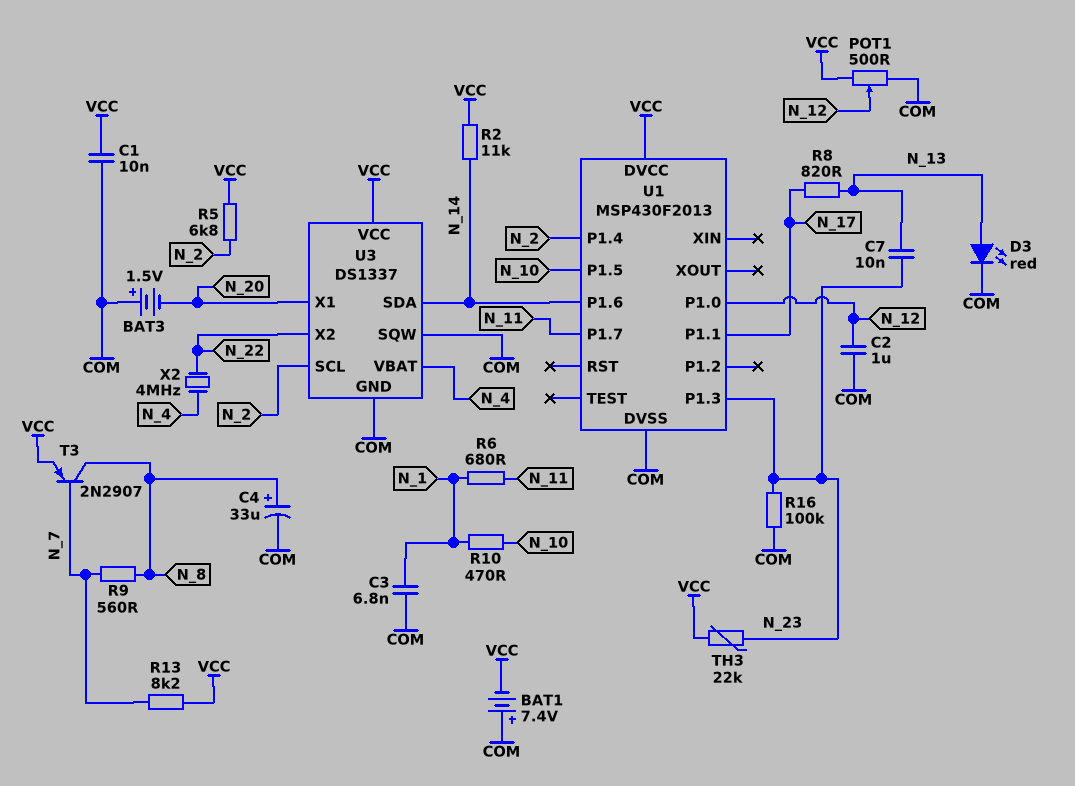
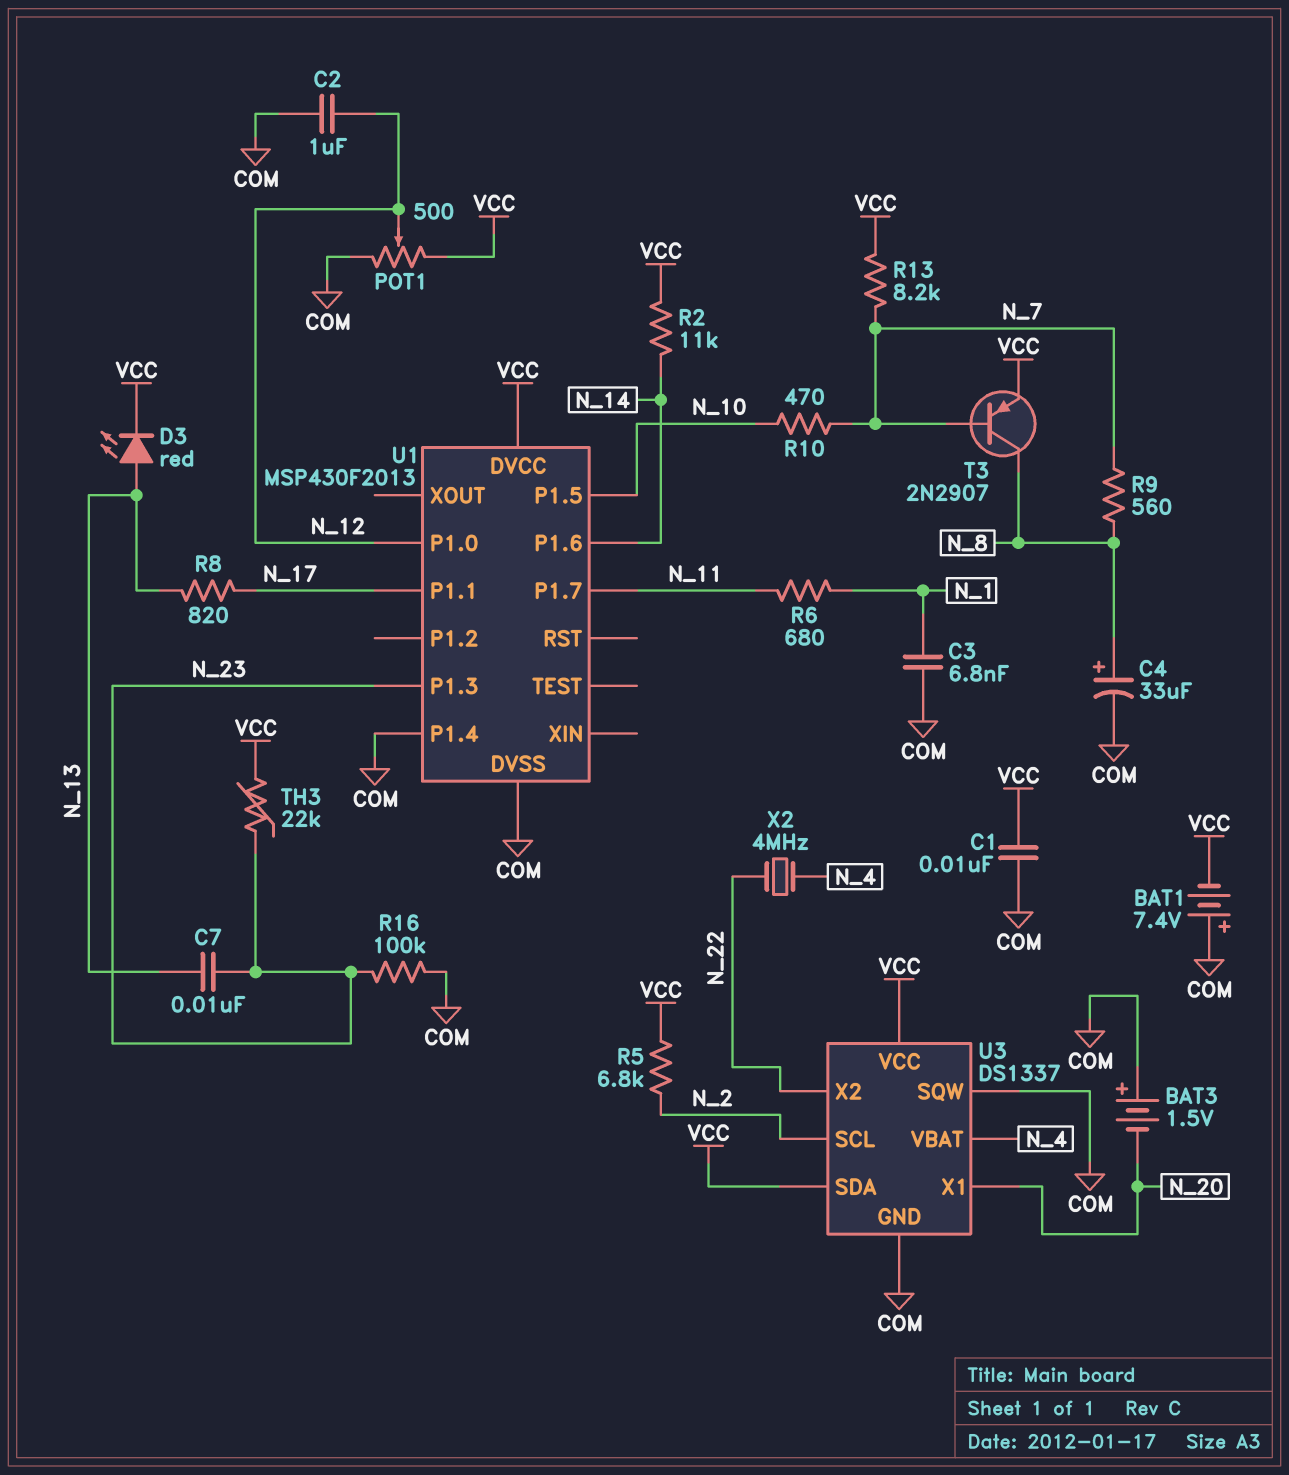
D3: LED red (A N_13, K COM) -> LED red (A N_13, K VCC)
R10: 470 (N_1, N_10) -> 470 (N_7, N_10)
U1 pin P1.4: N_2 -> COM
U3 pin SDA: N_14 -> VCC

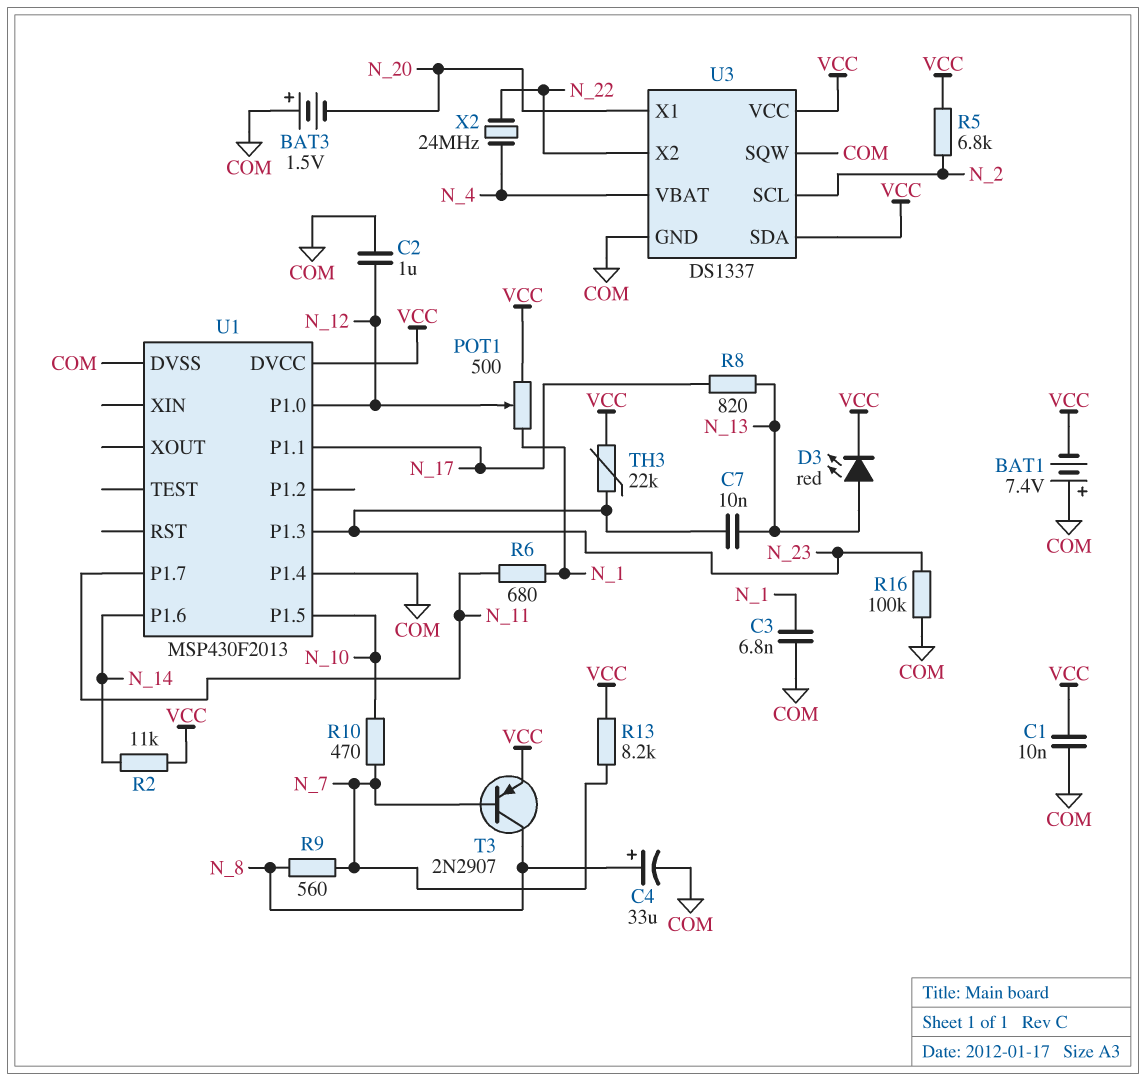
POT1: 500 (COM, VCC, wiper N_12) -> 500 (N_1, VCC, wiper N_12)
X2: 4MHz (N_4, N_22) -> 24MHz (N_4, N_22)

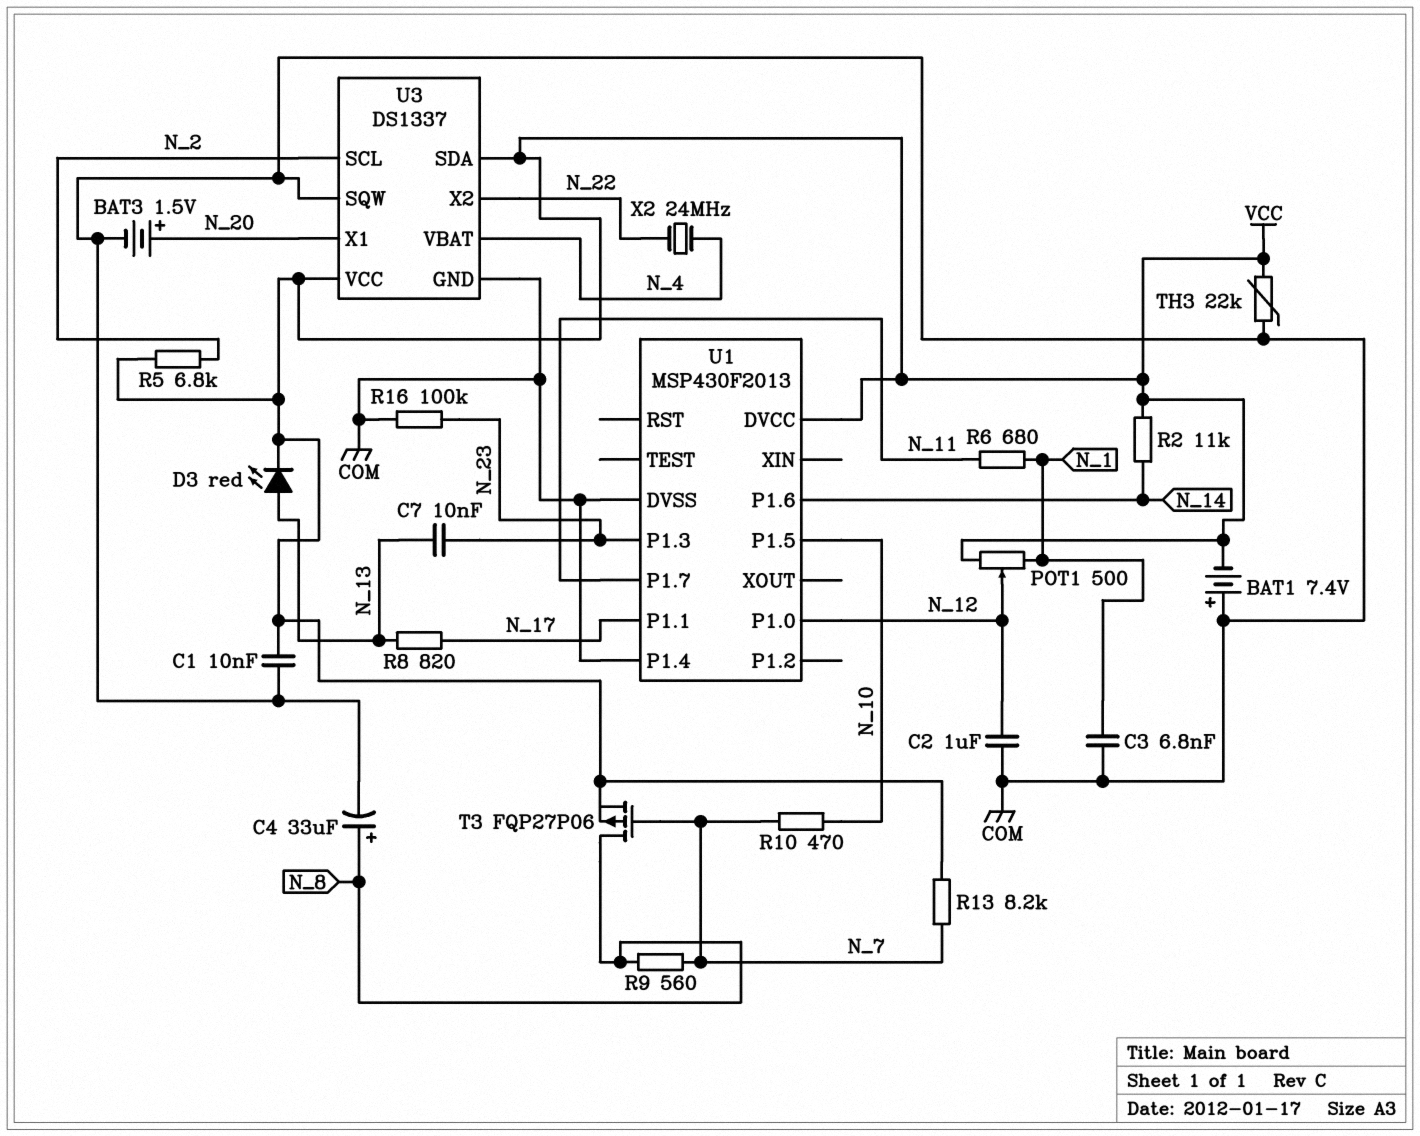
BAT3: 1.5V (plus COM, minus N_20) -> 1.5V (plus N_20, minus COM)
T3: PNP 2N2907 (B N_7, C N_8, E VCC) -> PMOS FQP27P06 (G N_7, D N_8, S VCC)
TH3: 22k (N_23, VCC) -> 22k (COM, VCC)

